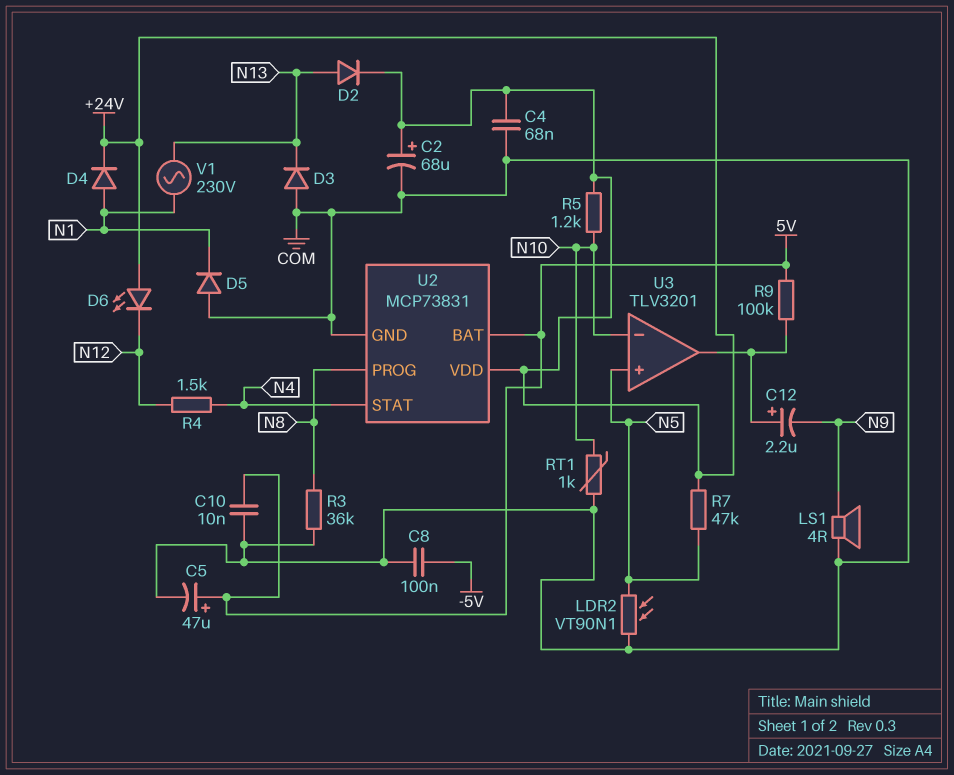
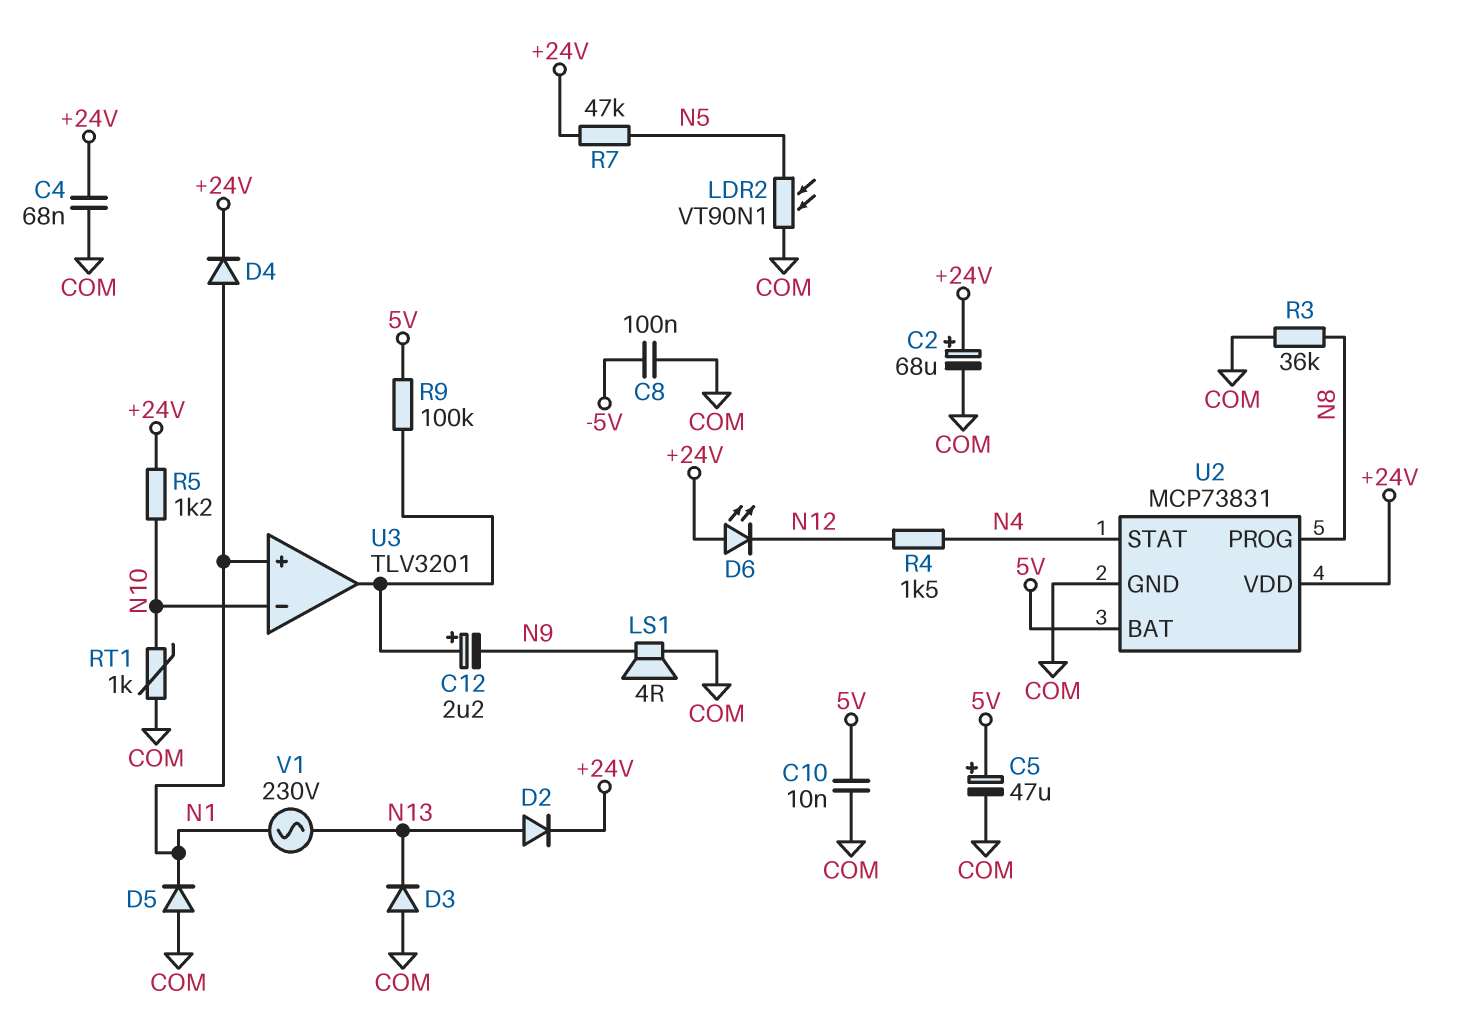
U3 pin in+: N5 -> N1

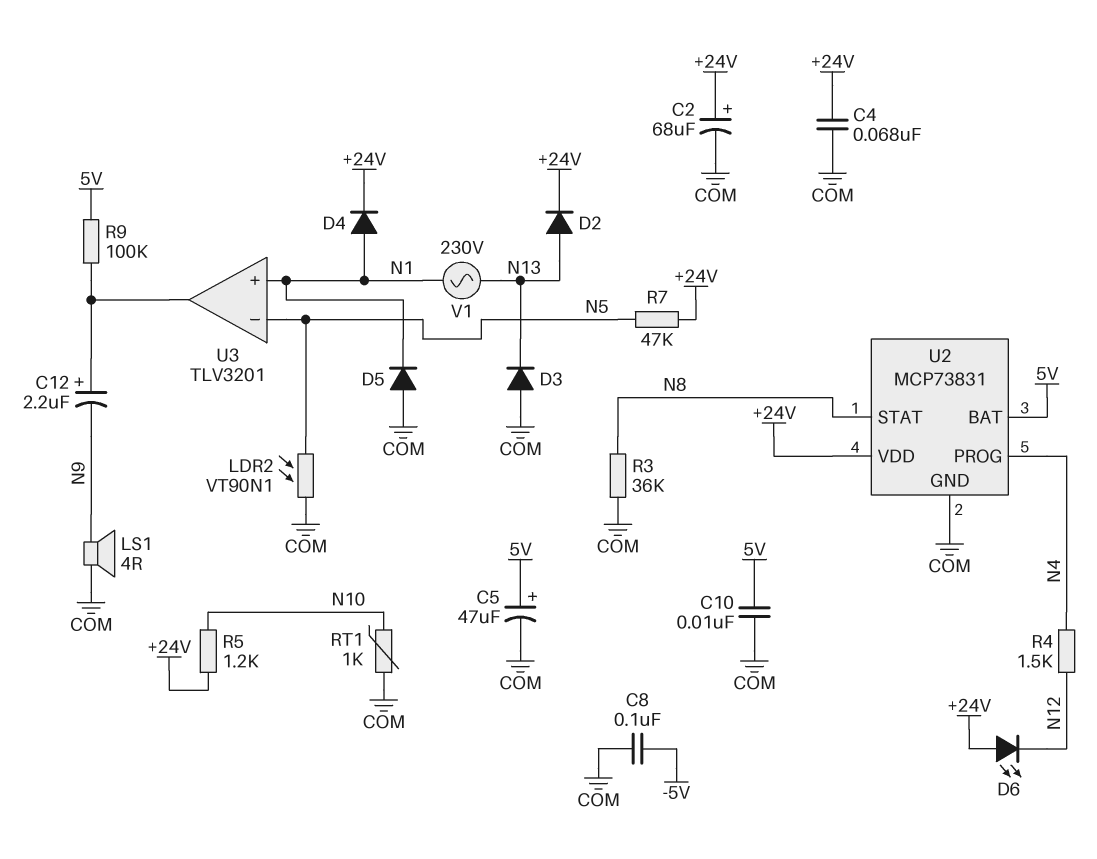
U2 pin PROG: N8 -> N4
U2 pin STAT: N4 -> N8
U3 pin in-: N10 -> N5

